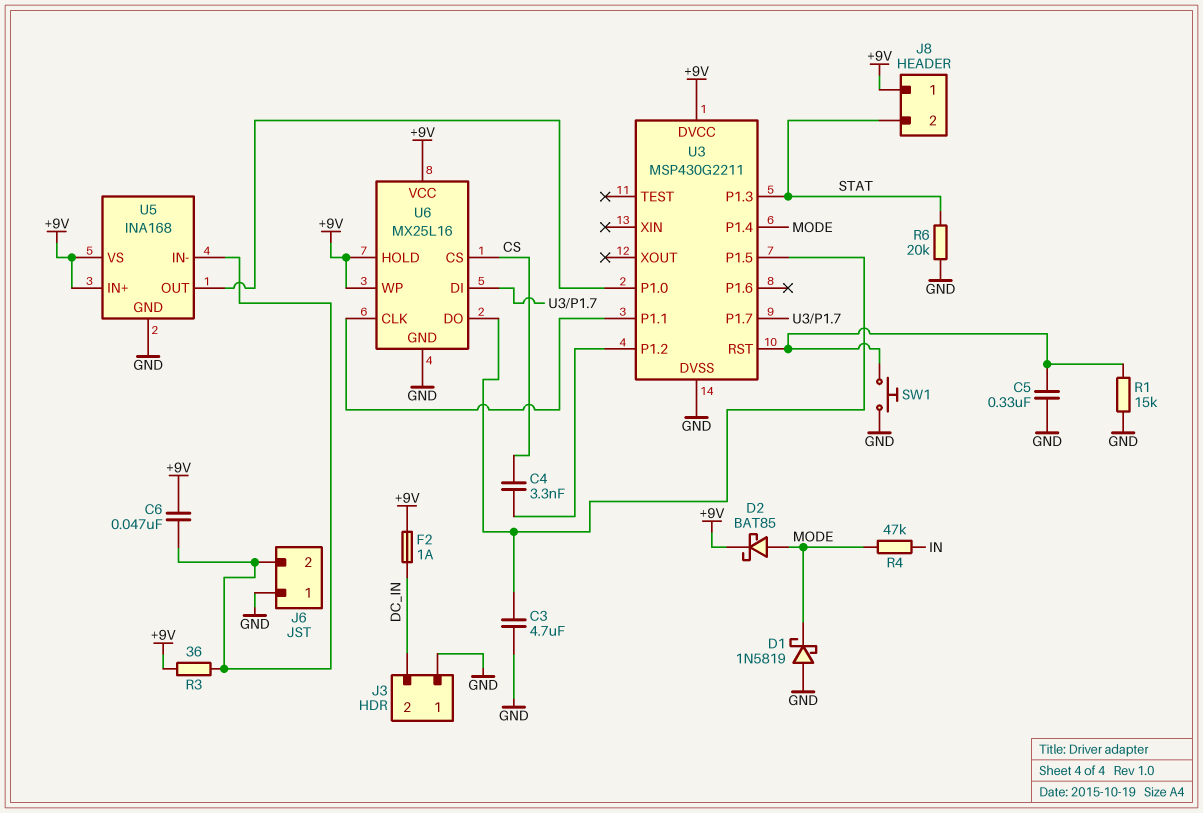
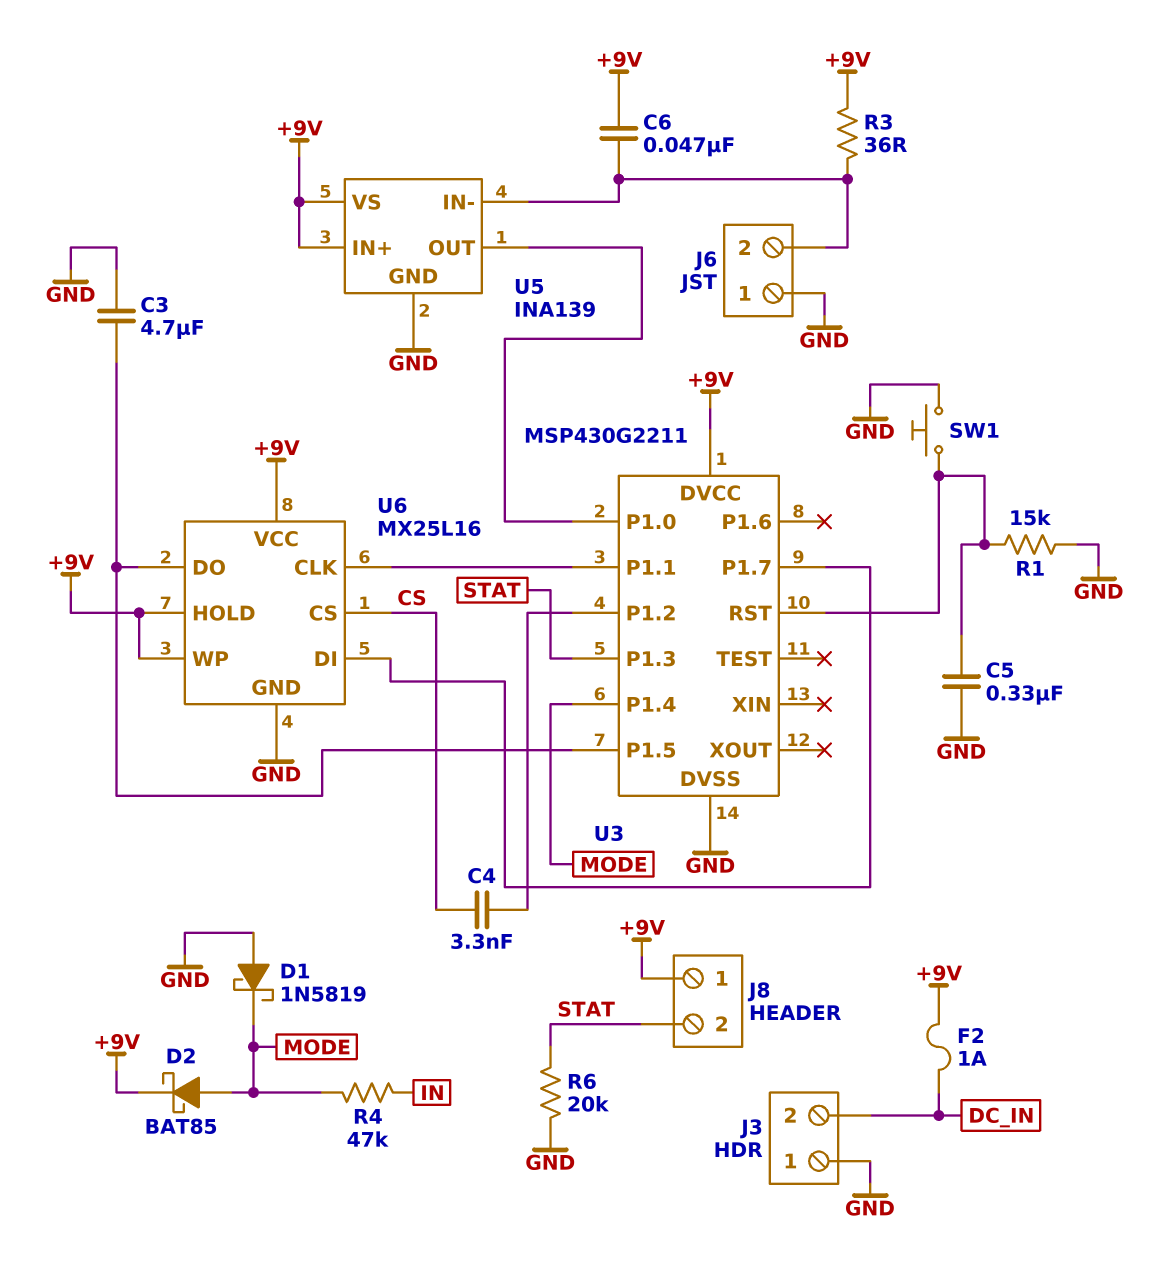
U5: INA168 -> INA139

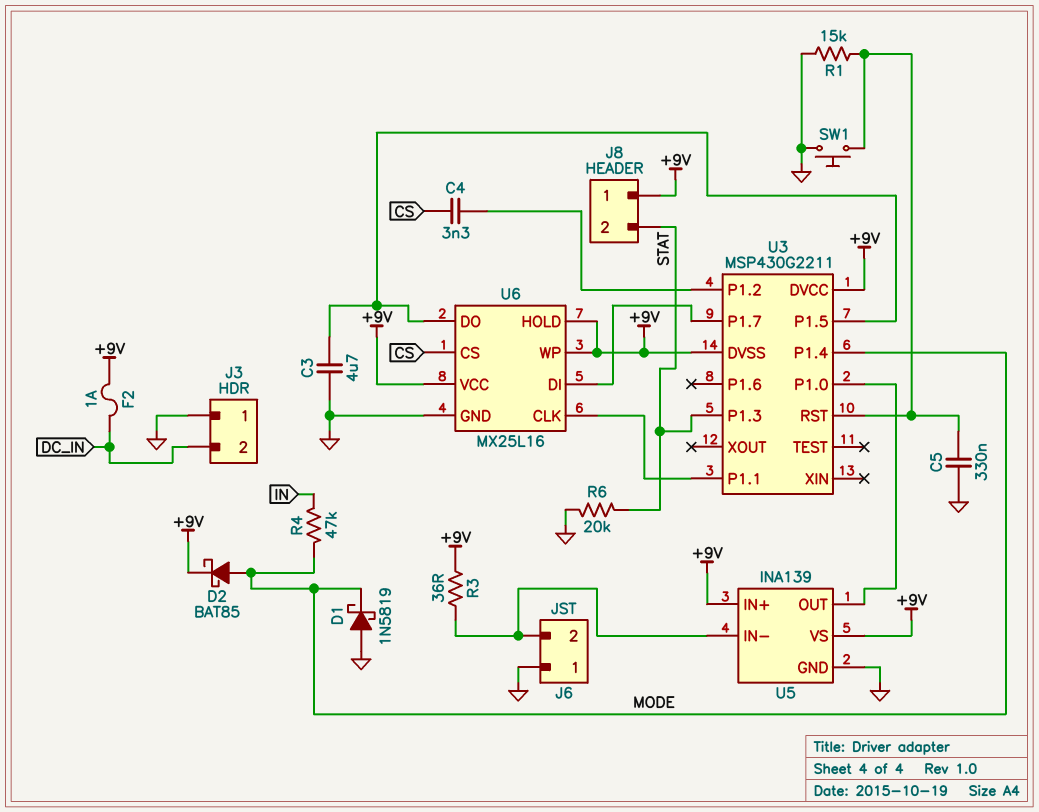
C6: 47nF (+9V, J6/2) -> none
U3 pin DVSS: GND -> +9V

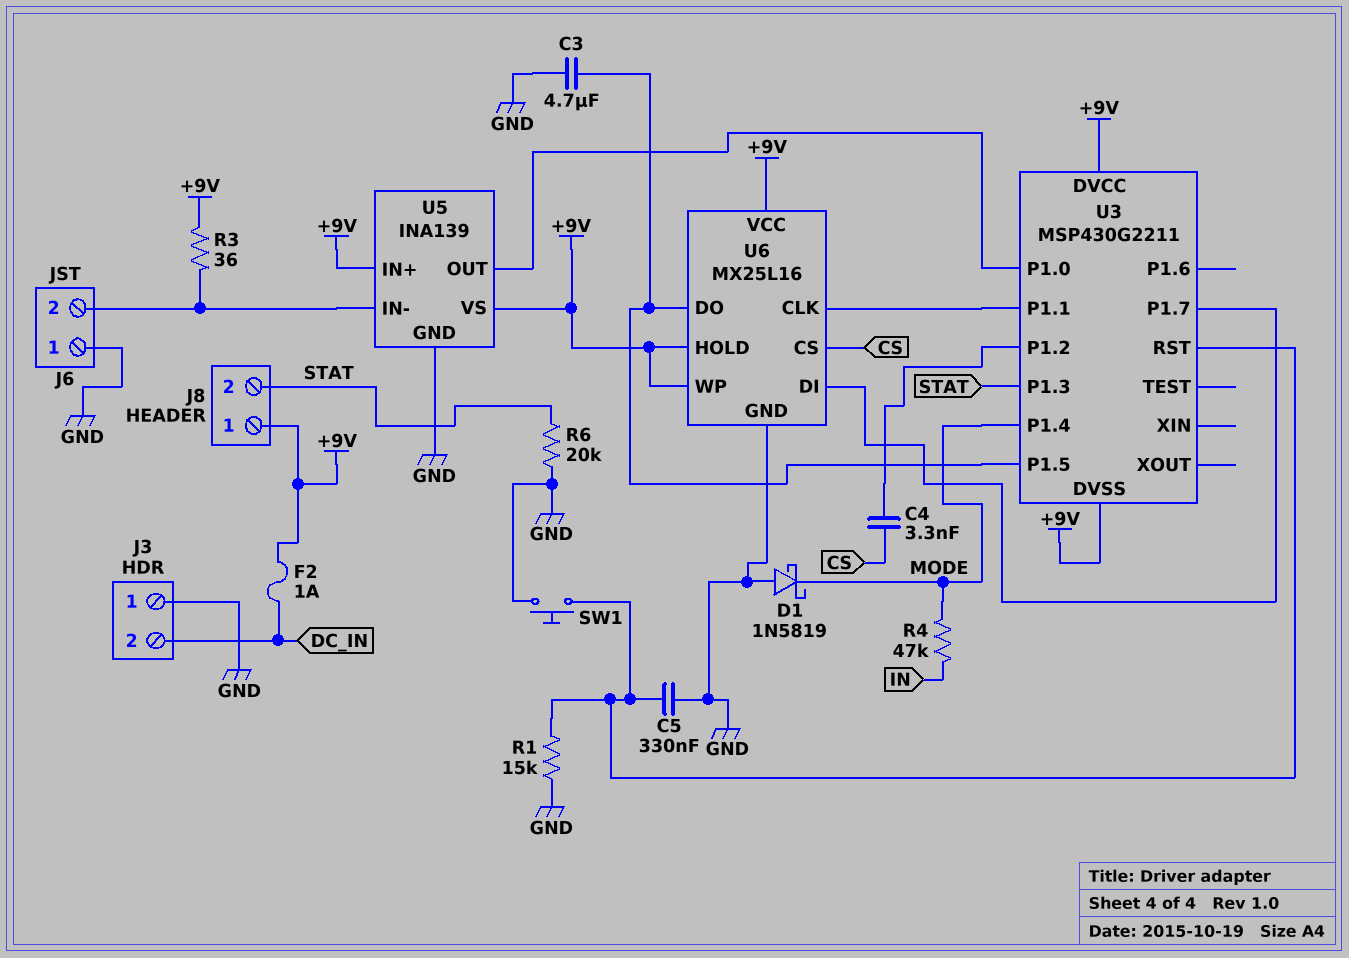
D2: schottky BAT85 (A MODE, K +9V) -> none

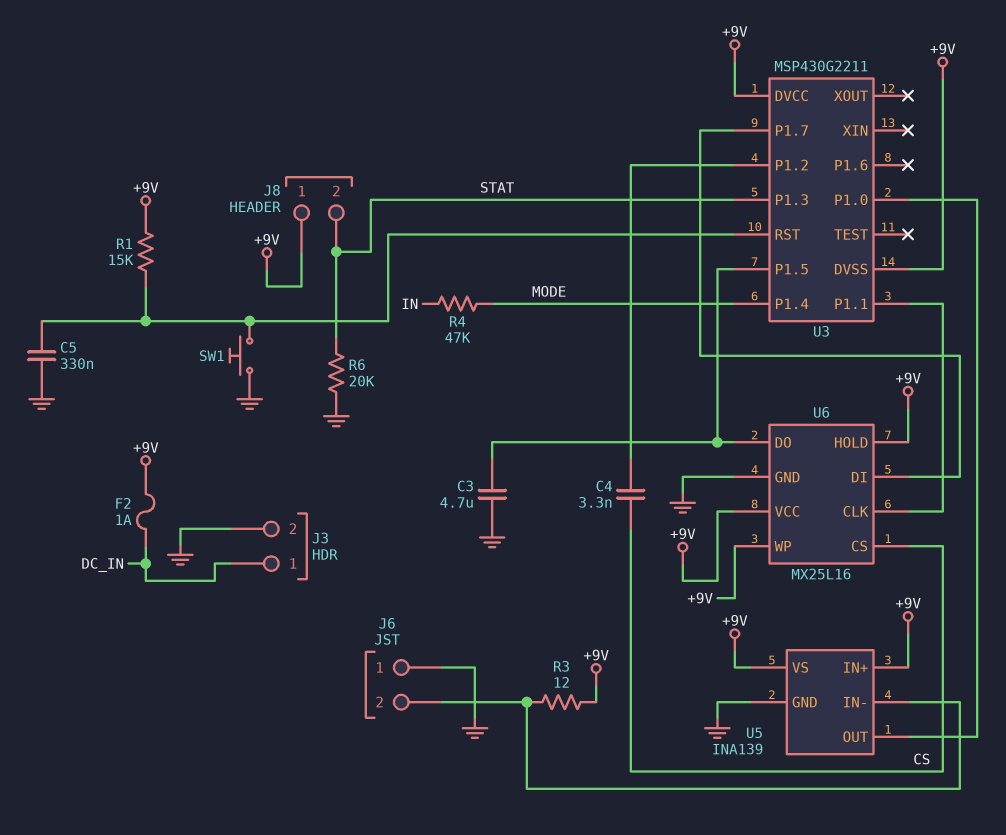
D1: schottky 1N5819 (A GND, K MODE) -> none
J3 pin 1: GND -> DC_IN
J3 pin 2: DC_IN -> GND
R1: 15k (GND, U3/RST) -> 15k (+9V, U3/RST)
R3: 36 (+9V, J6/2) -> 12 (+9V, J6/2)

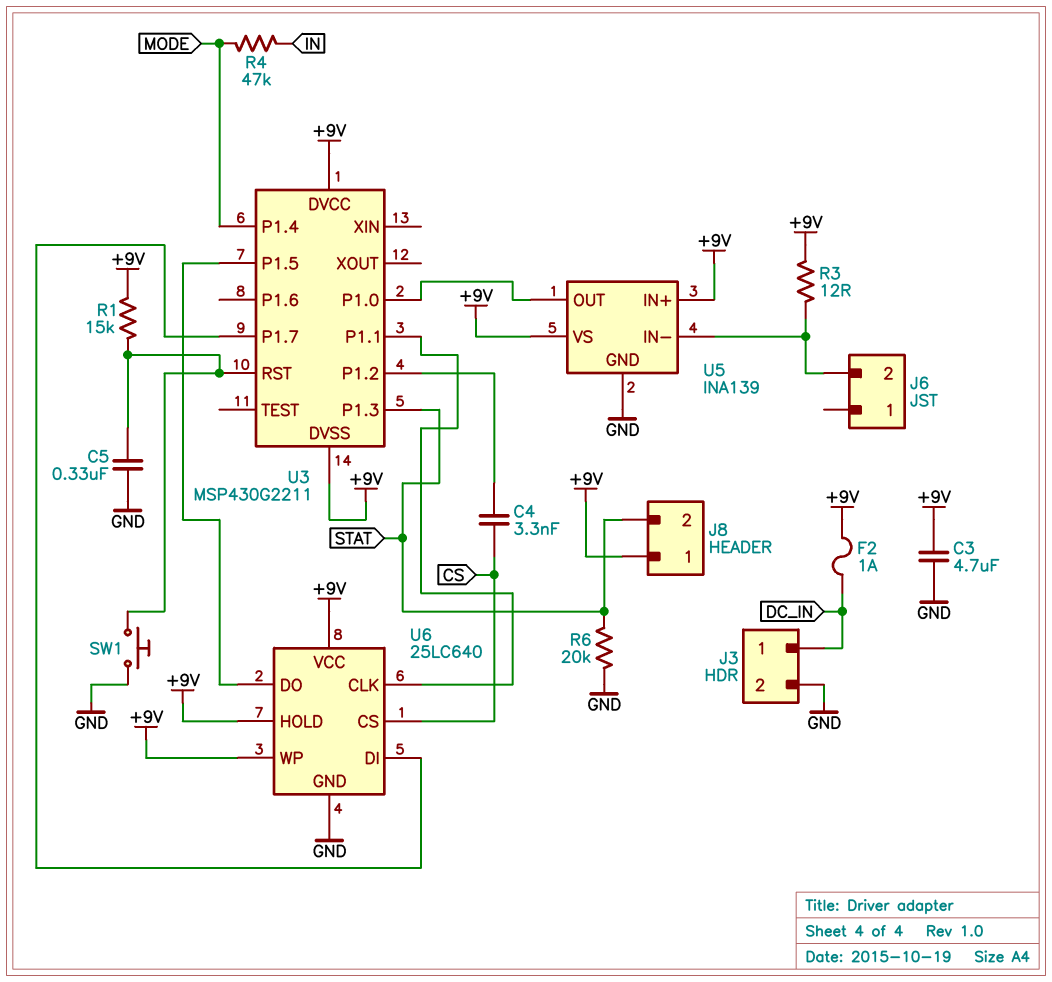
C3: 4.7uF (GND, U3/P1.5) -> 4.7uF (+9V, GND)
J6 pin 1: GND -> none
U6: MX25L16 -> 25LC640

